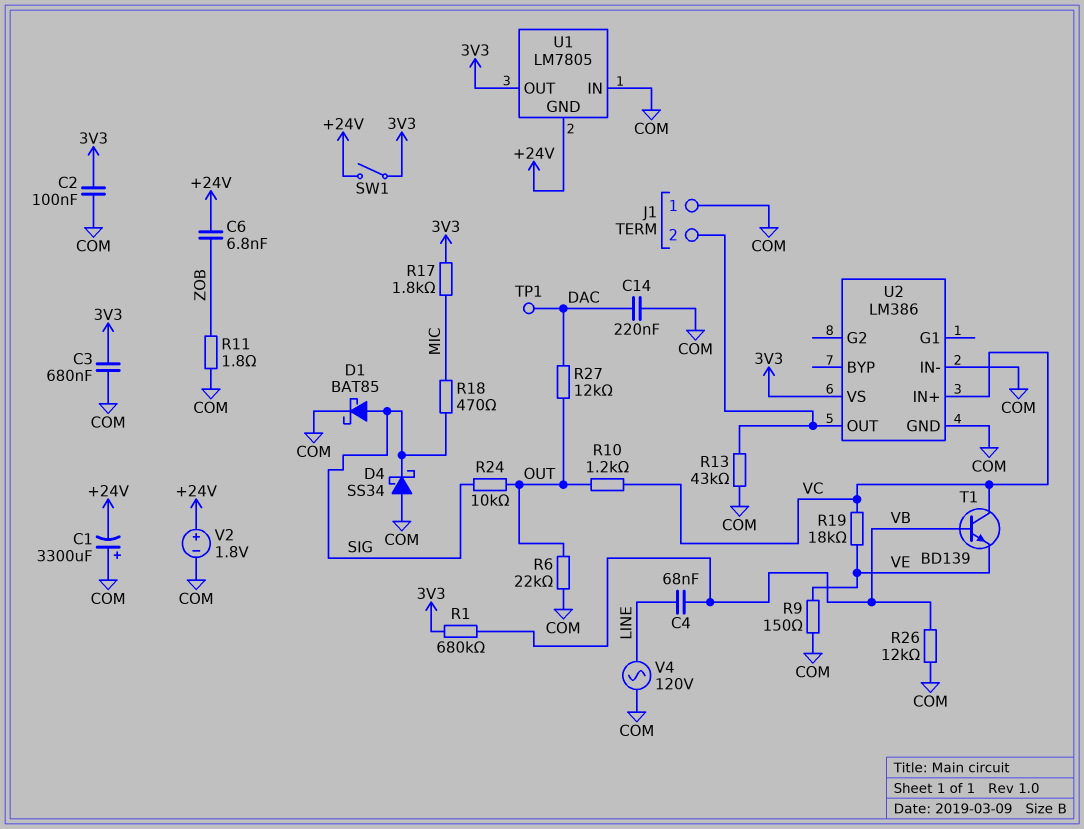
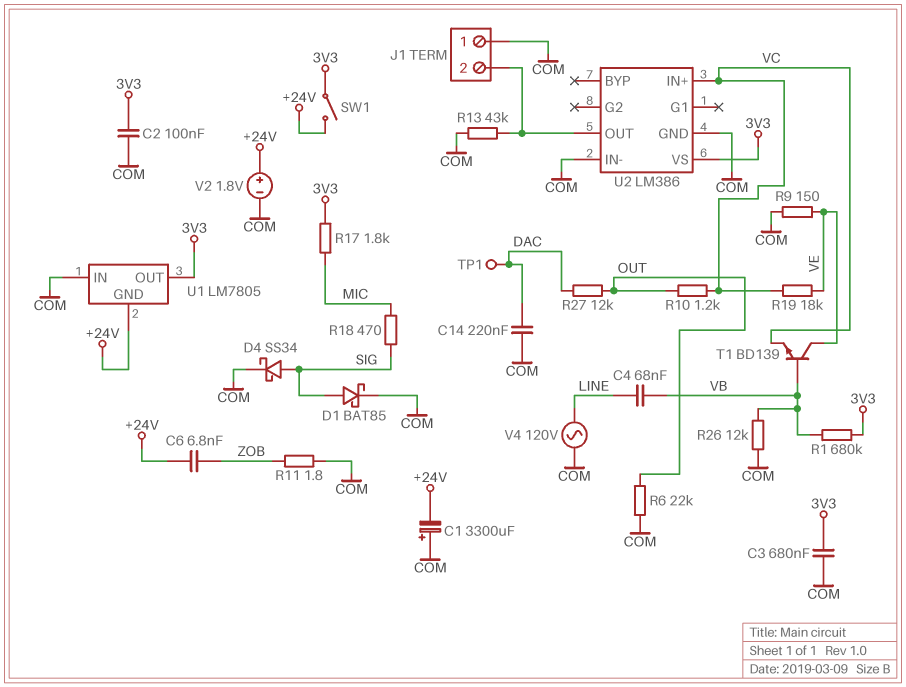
D4: schottky SS34 (A COM, K SIG) -> schottky SS34 (A SIG, K COM)
R24: 10k (OUT, SIG) -> none
T1: NPN BD139 (B VB, C VC, E VE) -> NPN BD139 (B VB, C VE, E VC)

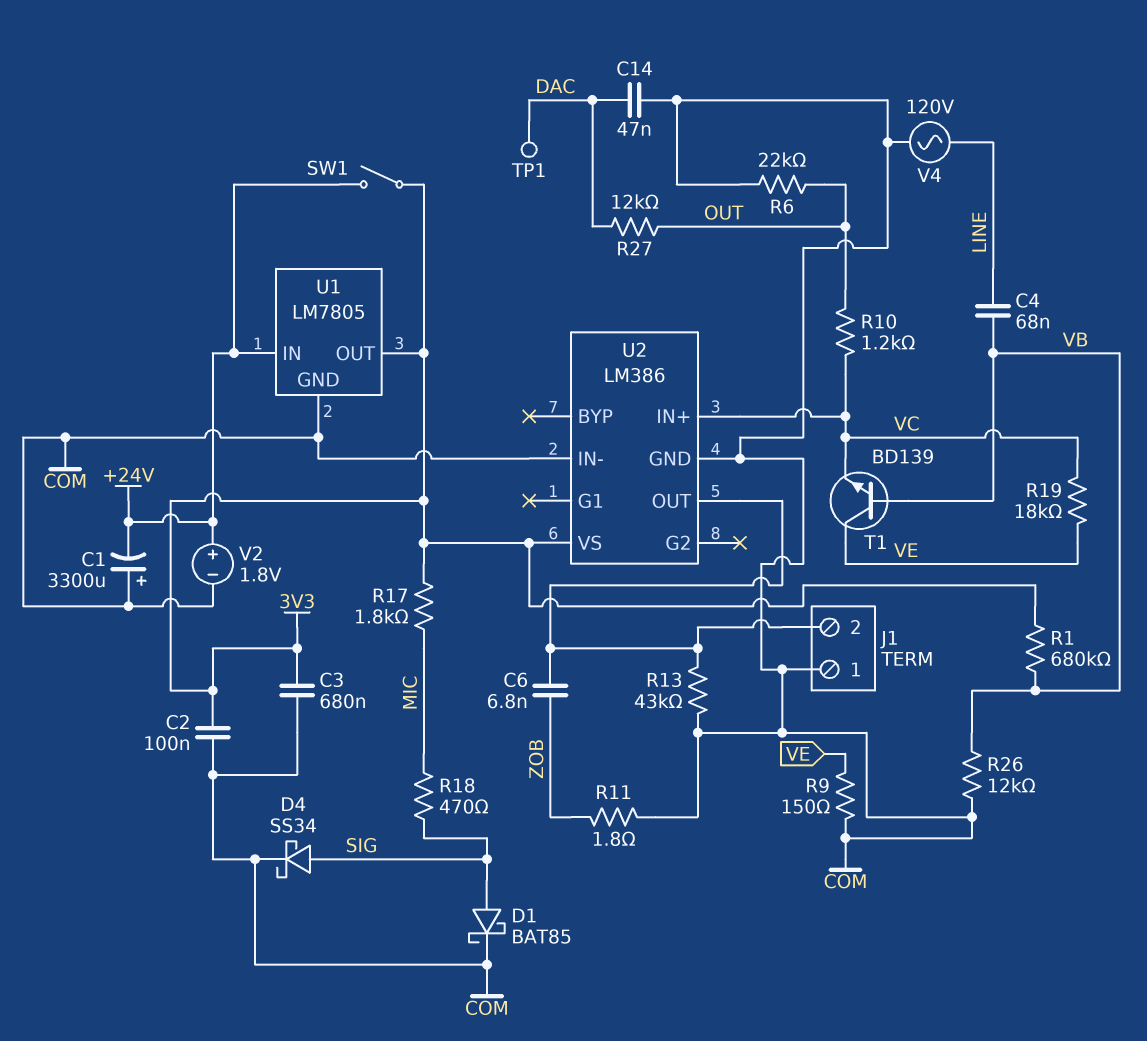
C6: 6.8nF (+24V, ZOB) -> 6.8nF (J1/2, ZOB)
C14: 220nF (COM, DAC) -> 47nF (COM, DAC)
U1 pin GND: +24V -> COM
U1 pin IN: COM -> +24V

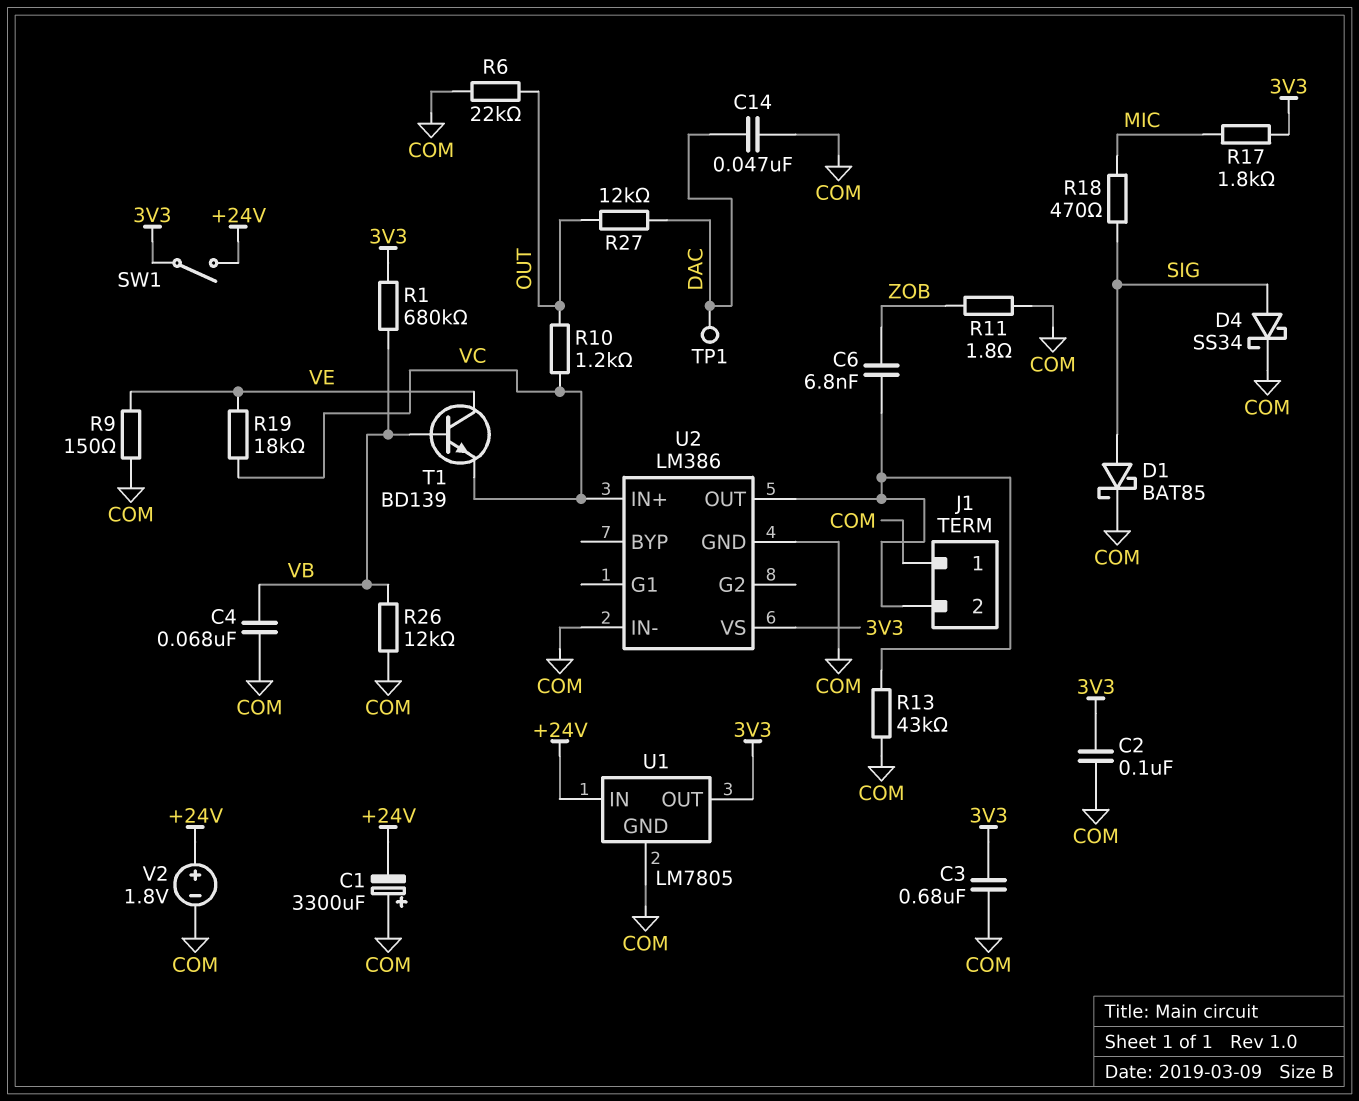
C4: 68nF (LINE, VB) -> 68nF (COM, VB)
V4: AC 120V (COM, LINE) -> none

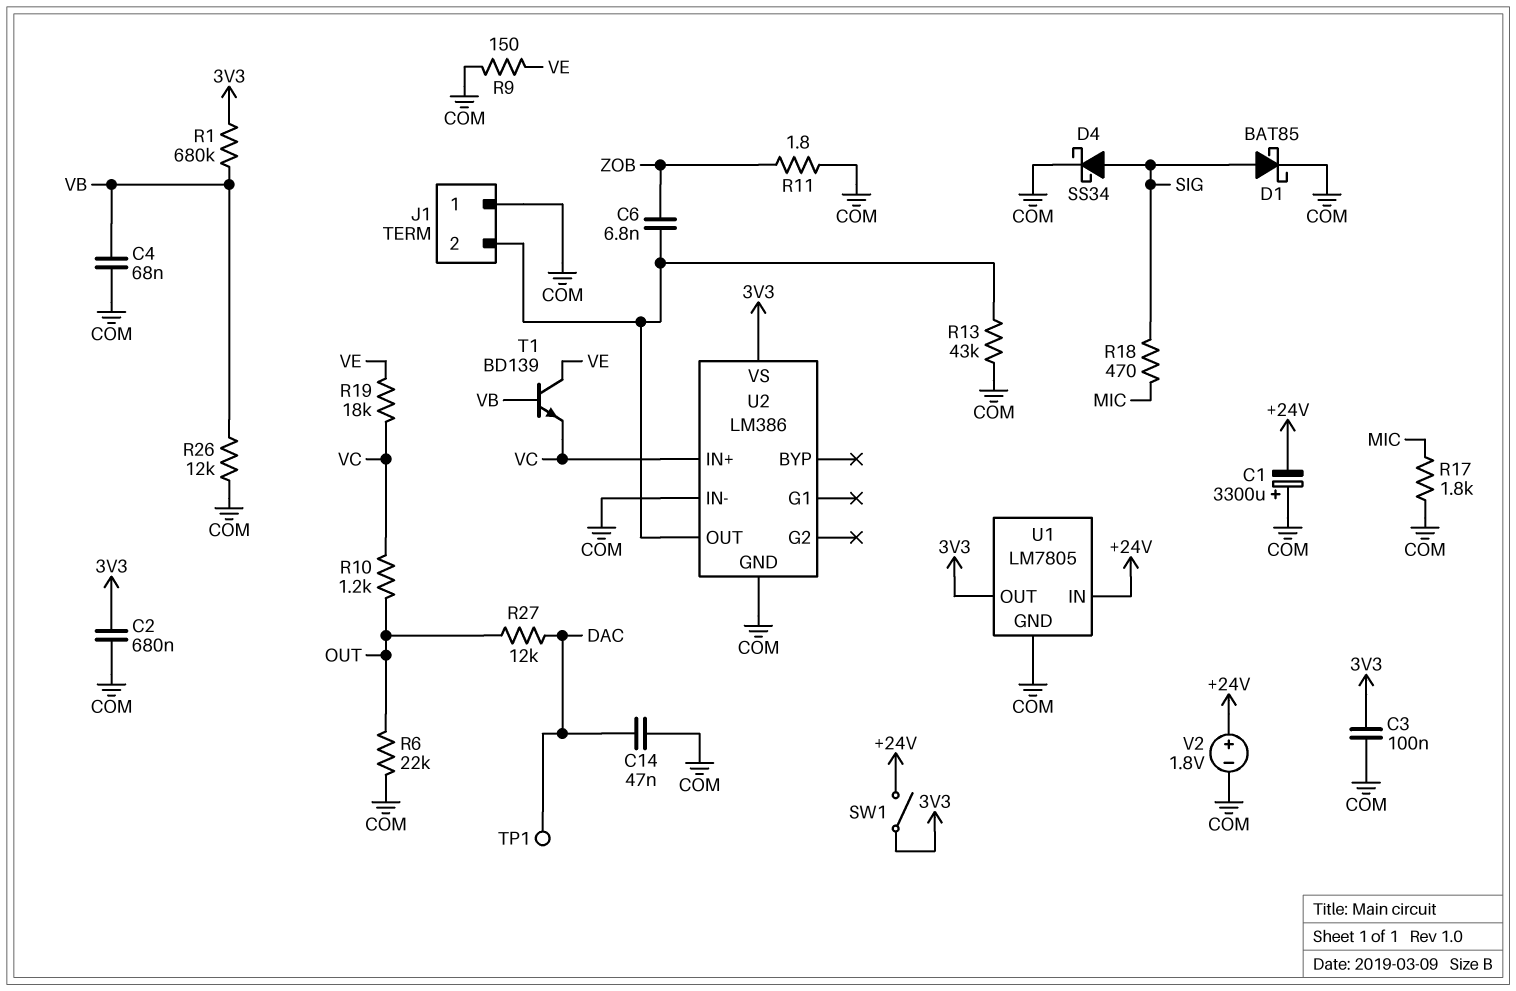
C2: 100nF (3V3, COM) -> 680nF (3V3, COM)
C3: 680nF (3V3, COM) -> 100nF (3V3, COM)
R17: 1.8k (3V3, MIC) -> 1.8k (COM, MIC)

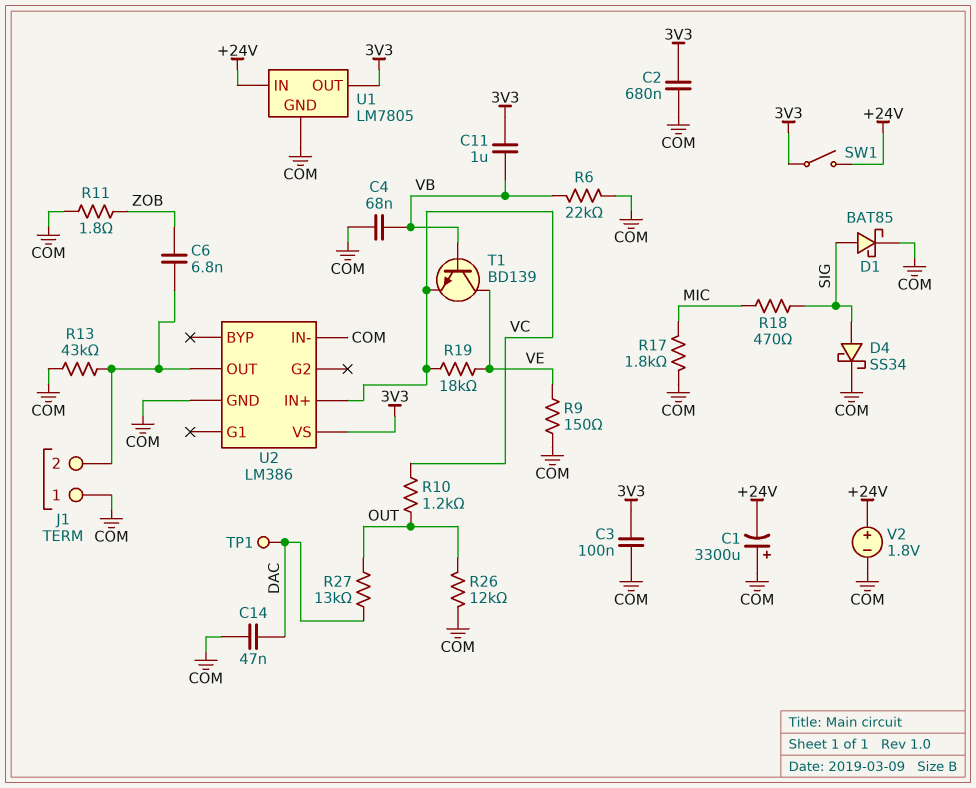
C11: none -> 1uF (3V3, VB)
R1: 680k (3V3, VB) -> none
R6: 22k (COM, OUT) -> 22k (COM, VB)
R26: 12k (COM, VB) -> 12k (COM, OUT)
R27: 12k (DAC, OUT) -> 13k (DAC, OUT)

